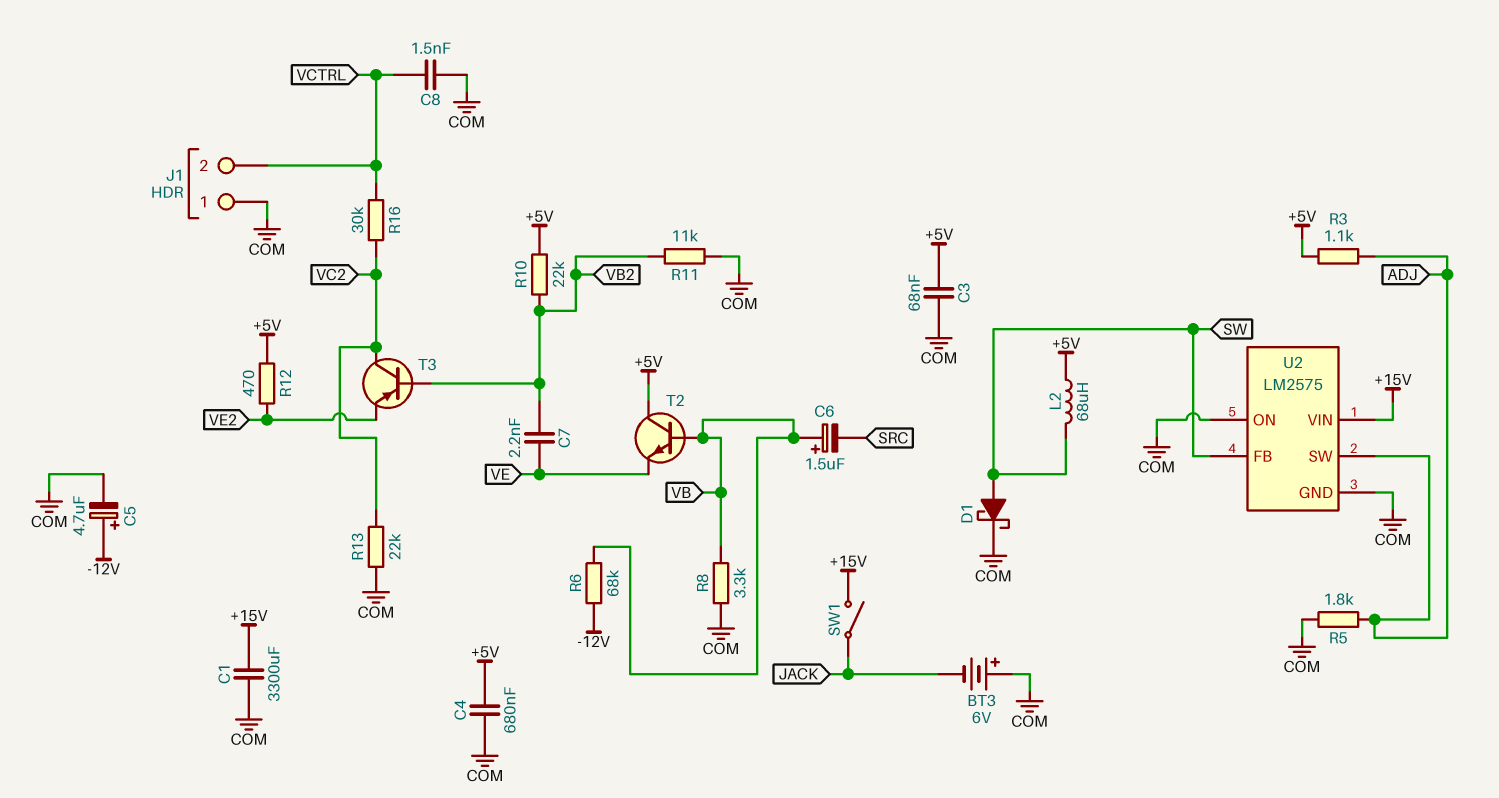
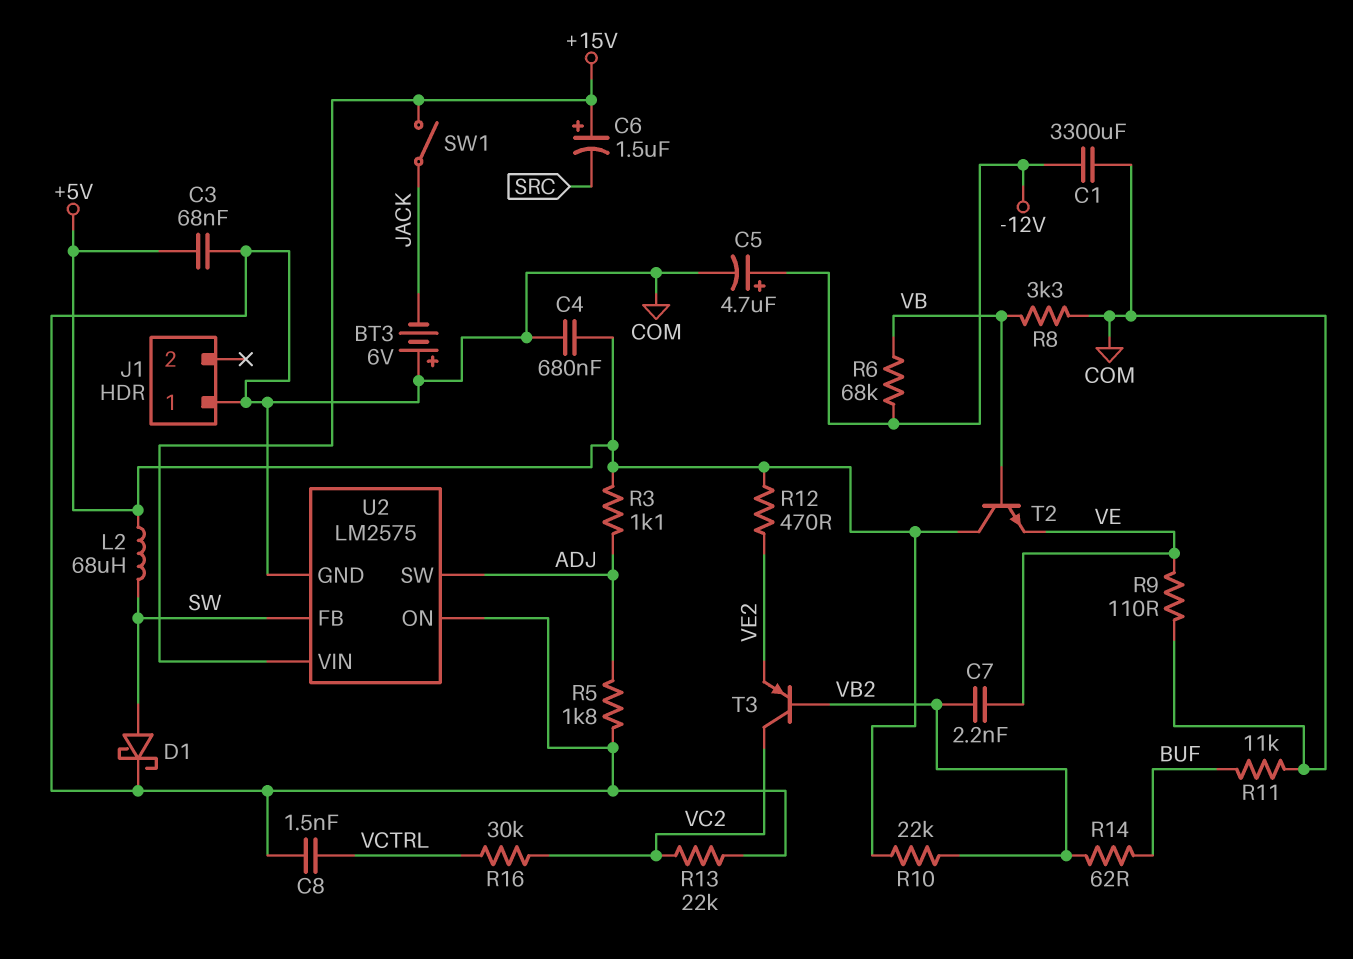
C1: 3300uF (+15V, COM) -> 3300uF (-12V, COM)
C6: 1.5uF (plus VB, minus SRC) -> 1.5uF (plus +15V, minus SRC)
J1 pin 2: VCTRL -> none
R9: none -> 110 (COM, VE)
R11: 11k (COM, VB2) -> 11k (BUF, COM)
R14: none -> 62 (BUF, VB2)

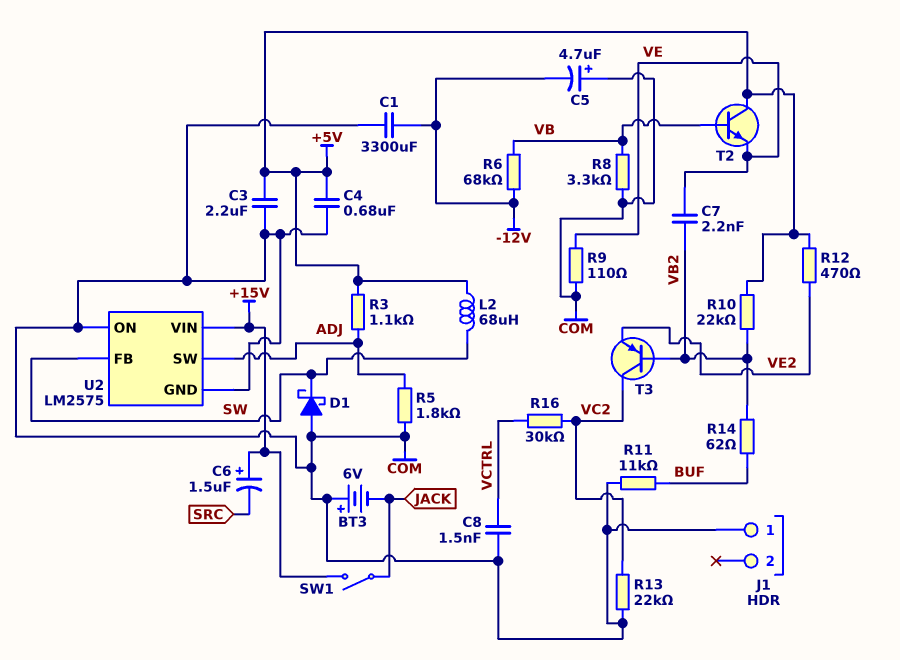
C3: 68nF (+5V, COM) -> 2.2uF (+5V, COM)
C5: 4.7uF (plus -12V, minus COM) -> 4.7uF (plus COM, minus -12V)
D1: schottky (A SW, K COM) -> schottky (A COM, K SW)

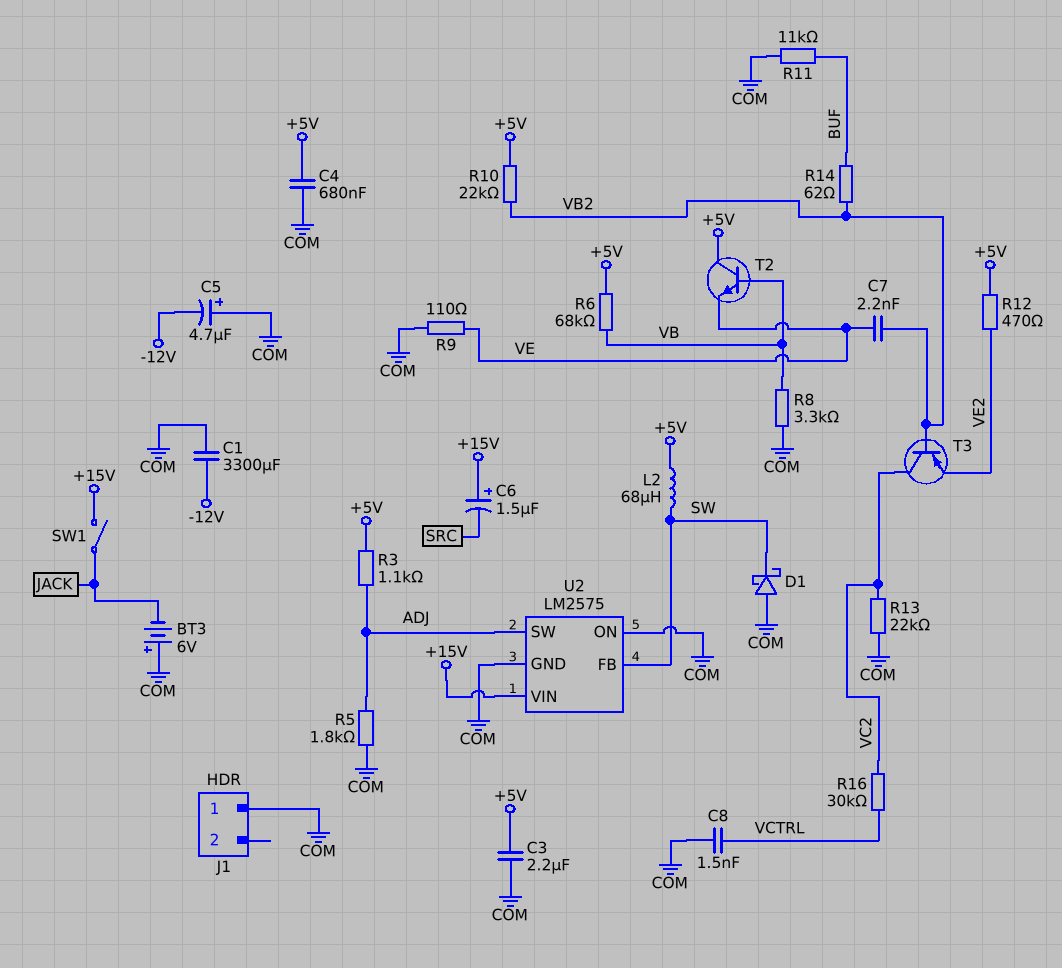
R6: 68k (-12V, VB) -> 68k (+5V, VB)

